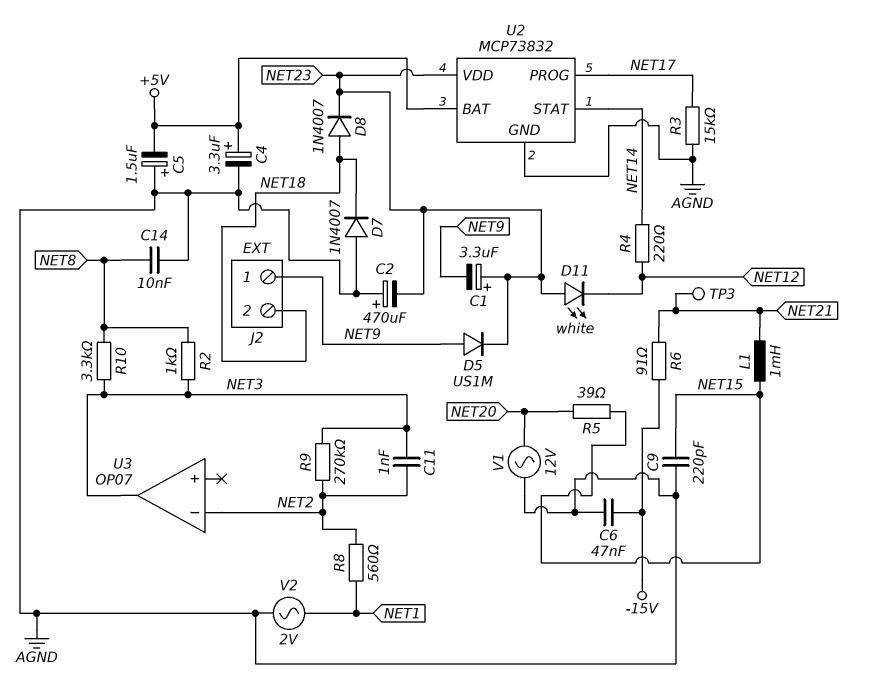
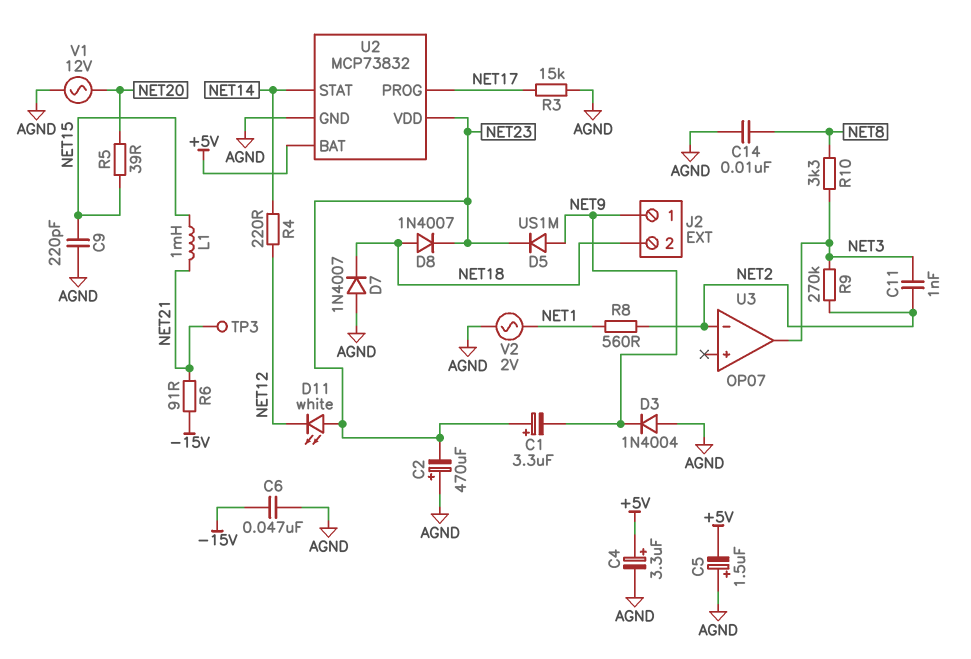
D3: none -> diode 1N4004 (A AGND, K NET9)
R2: 1k (NET3, NET8) -> none

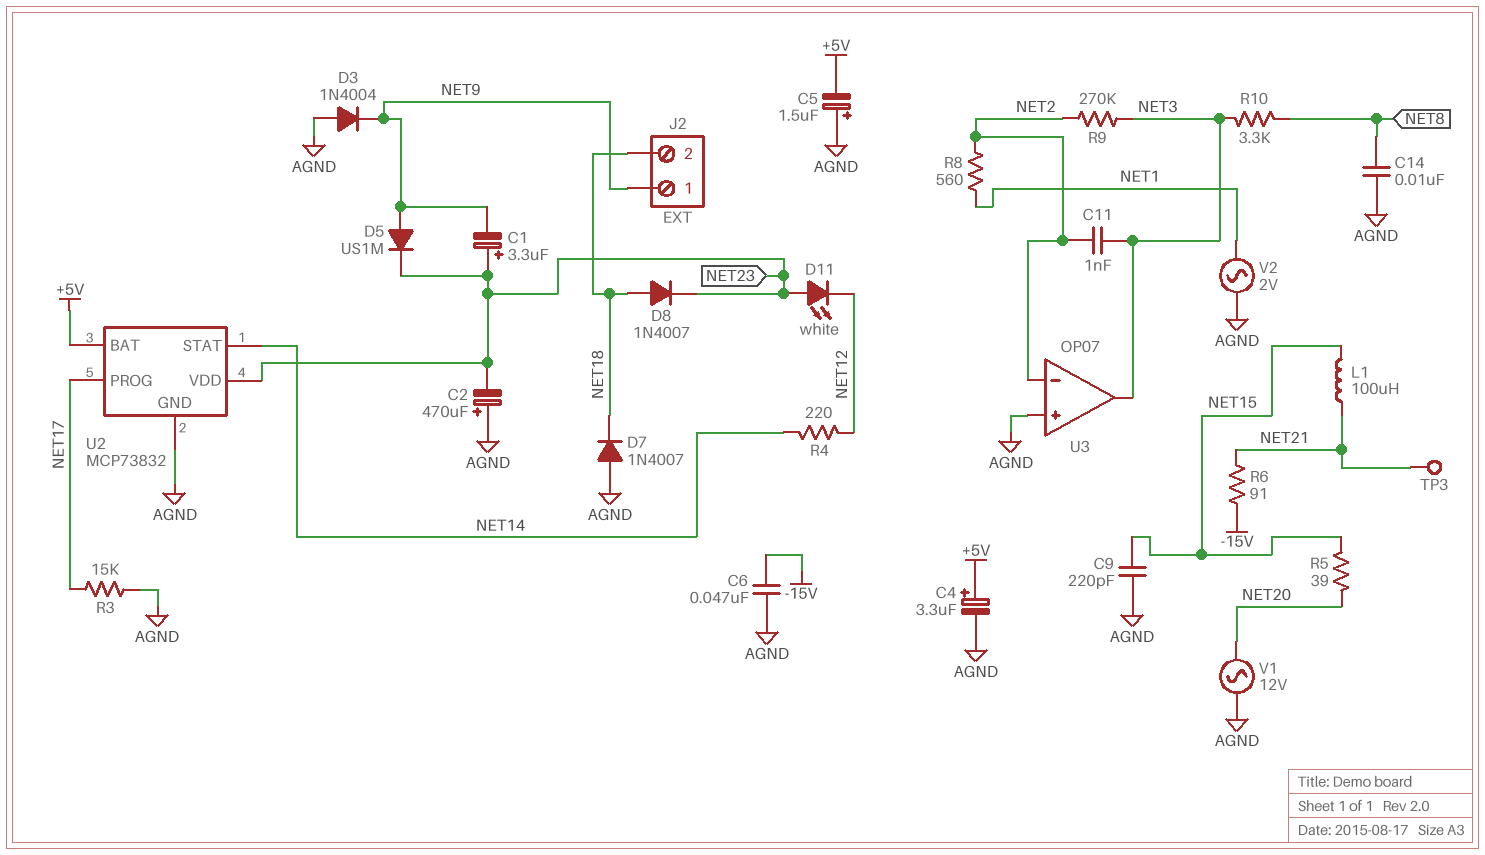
L1: 1mH (NET15, NET21) -> 100uH (NET15, NET21)
U3 pin in+: none -> AGND

